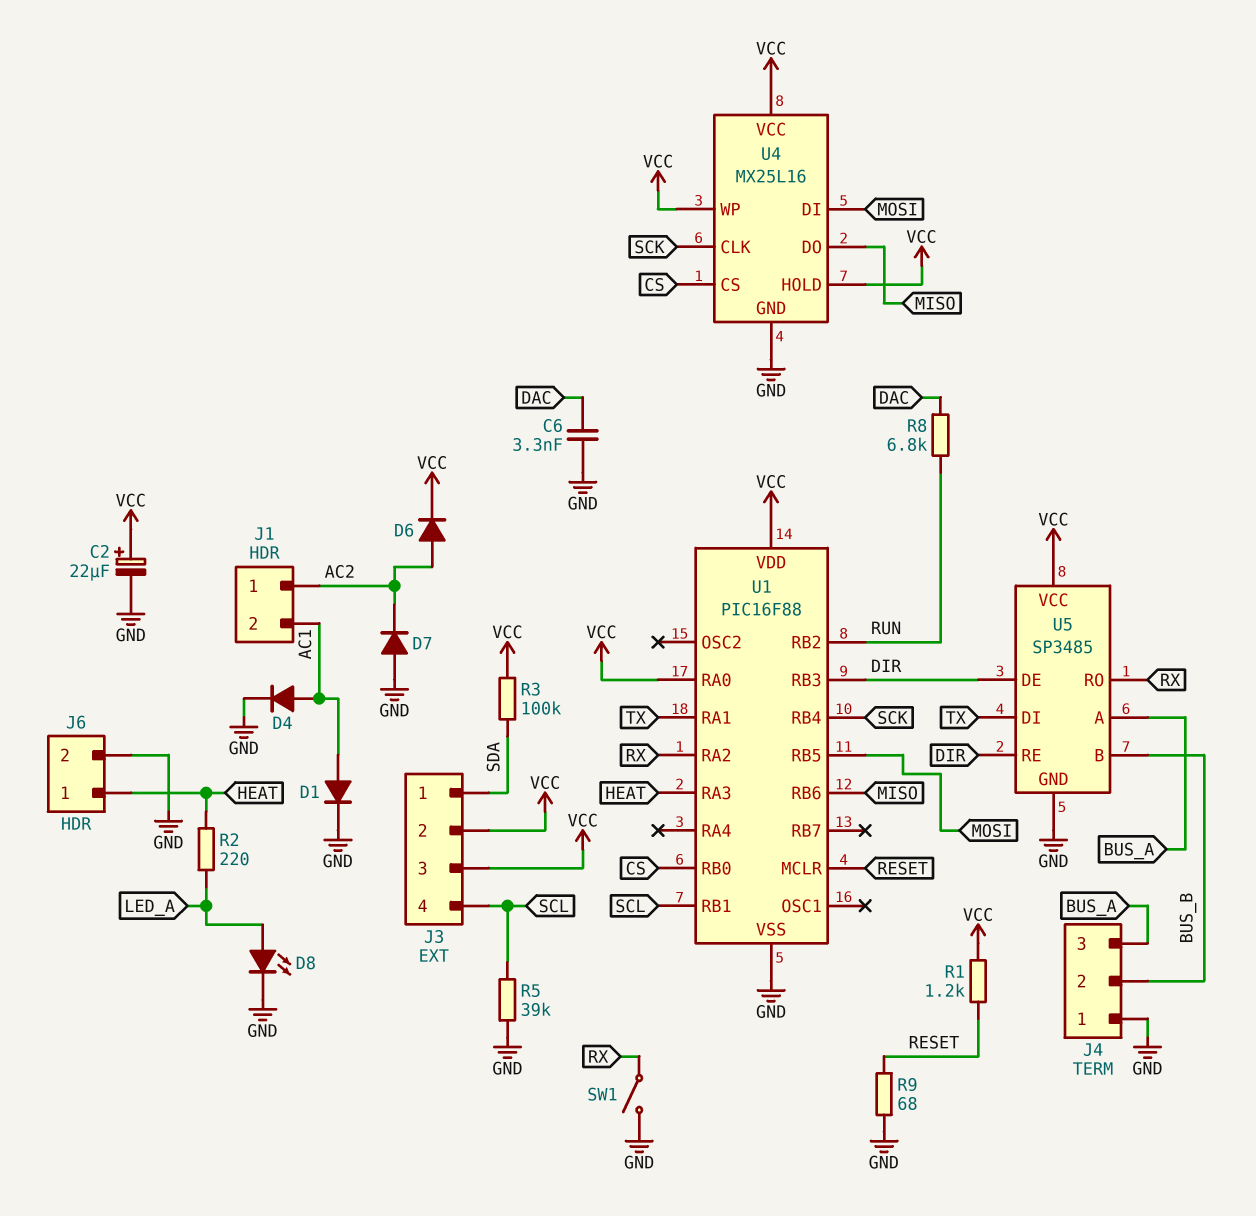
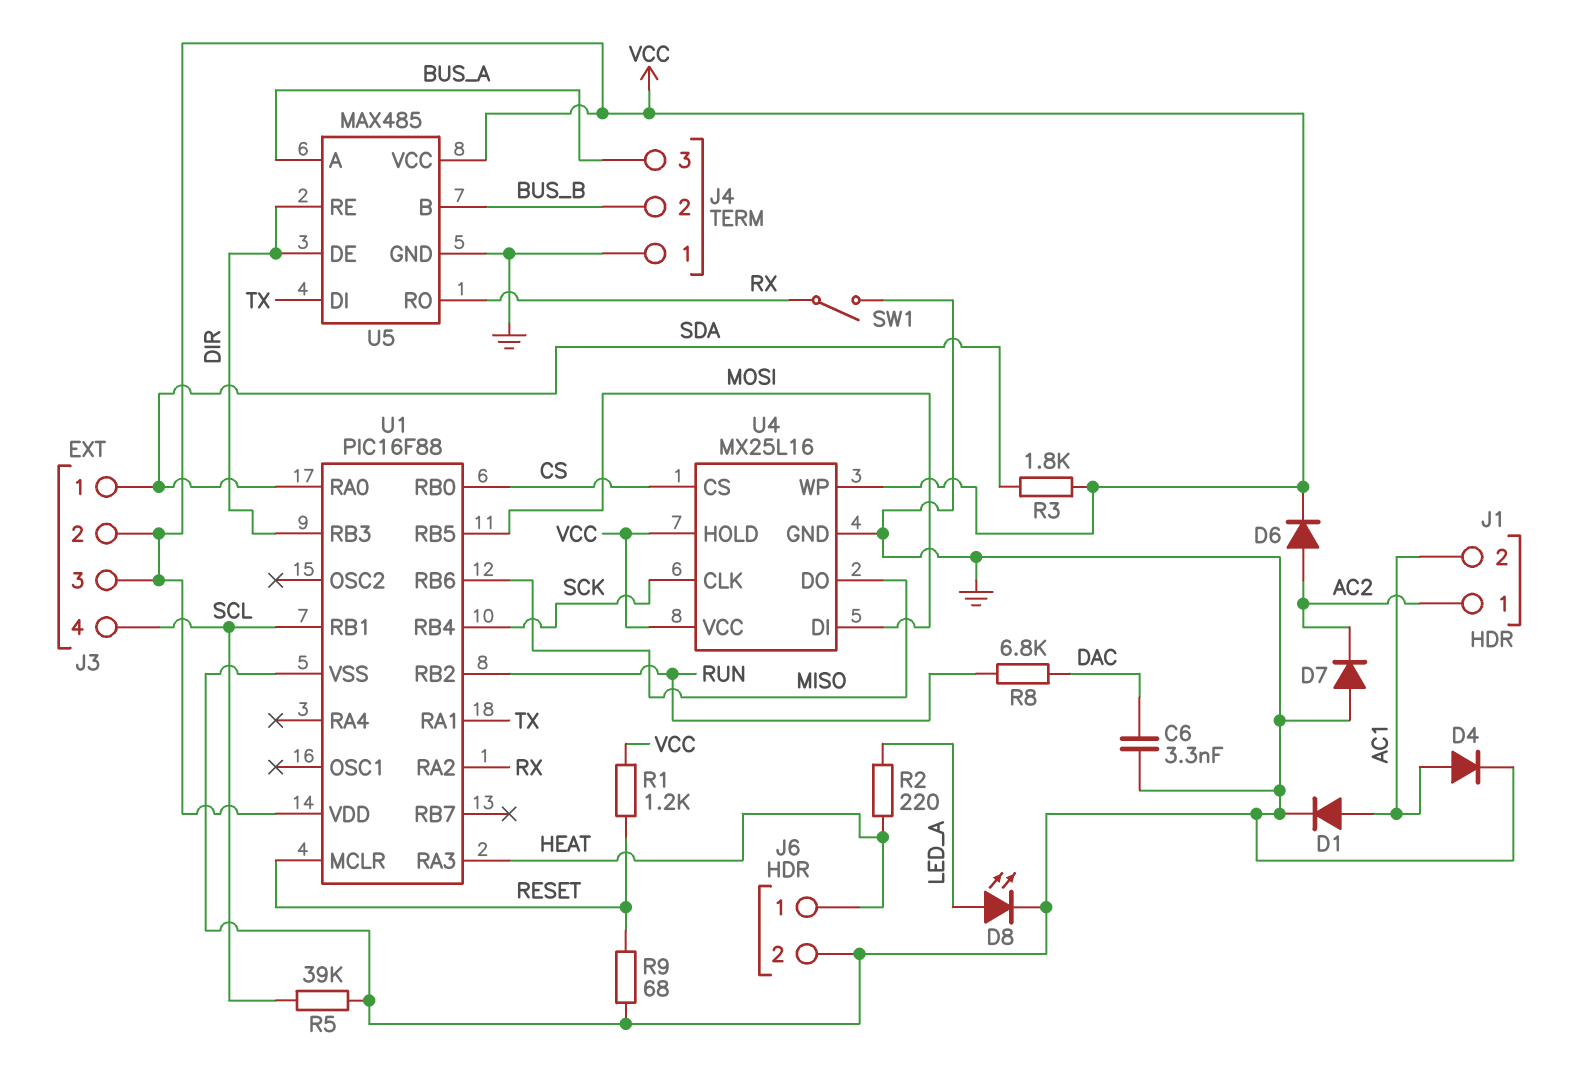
C2: 22uF (plus VCC, minus GND) -> none
R3: 100k (SDA, VCC) -> 1.8k (SDA, VCC)
U1 pin RA0: VCC -> SDA
U5: SP3485 -> MAX485

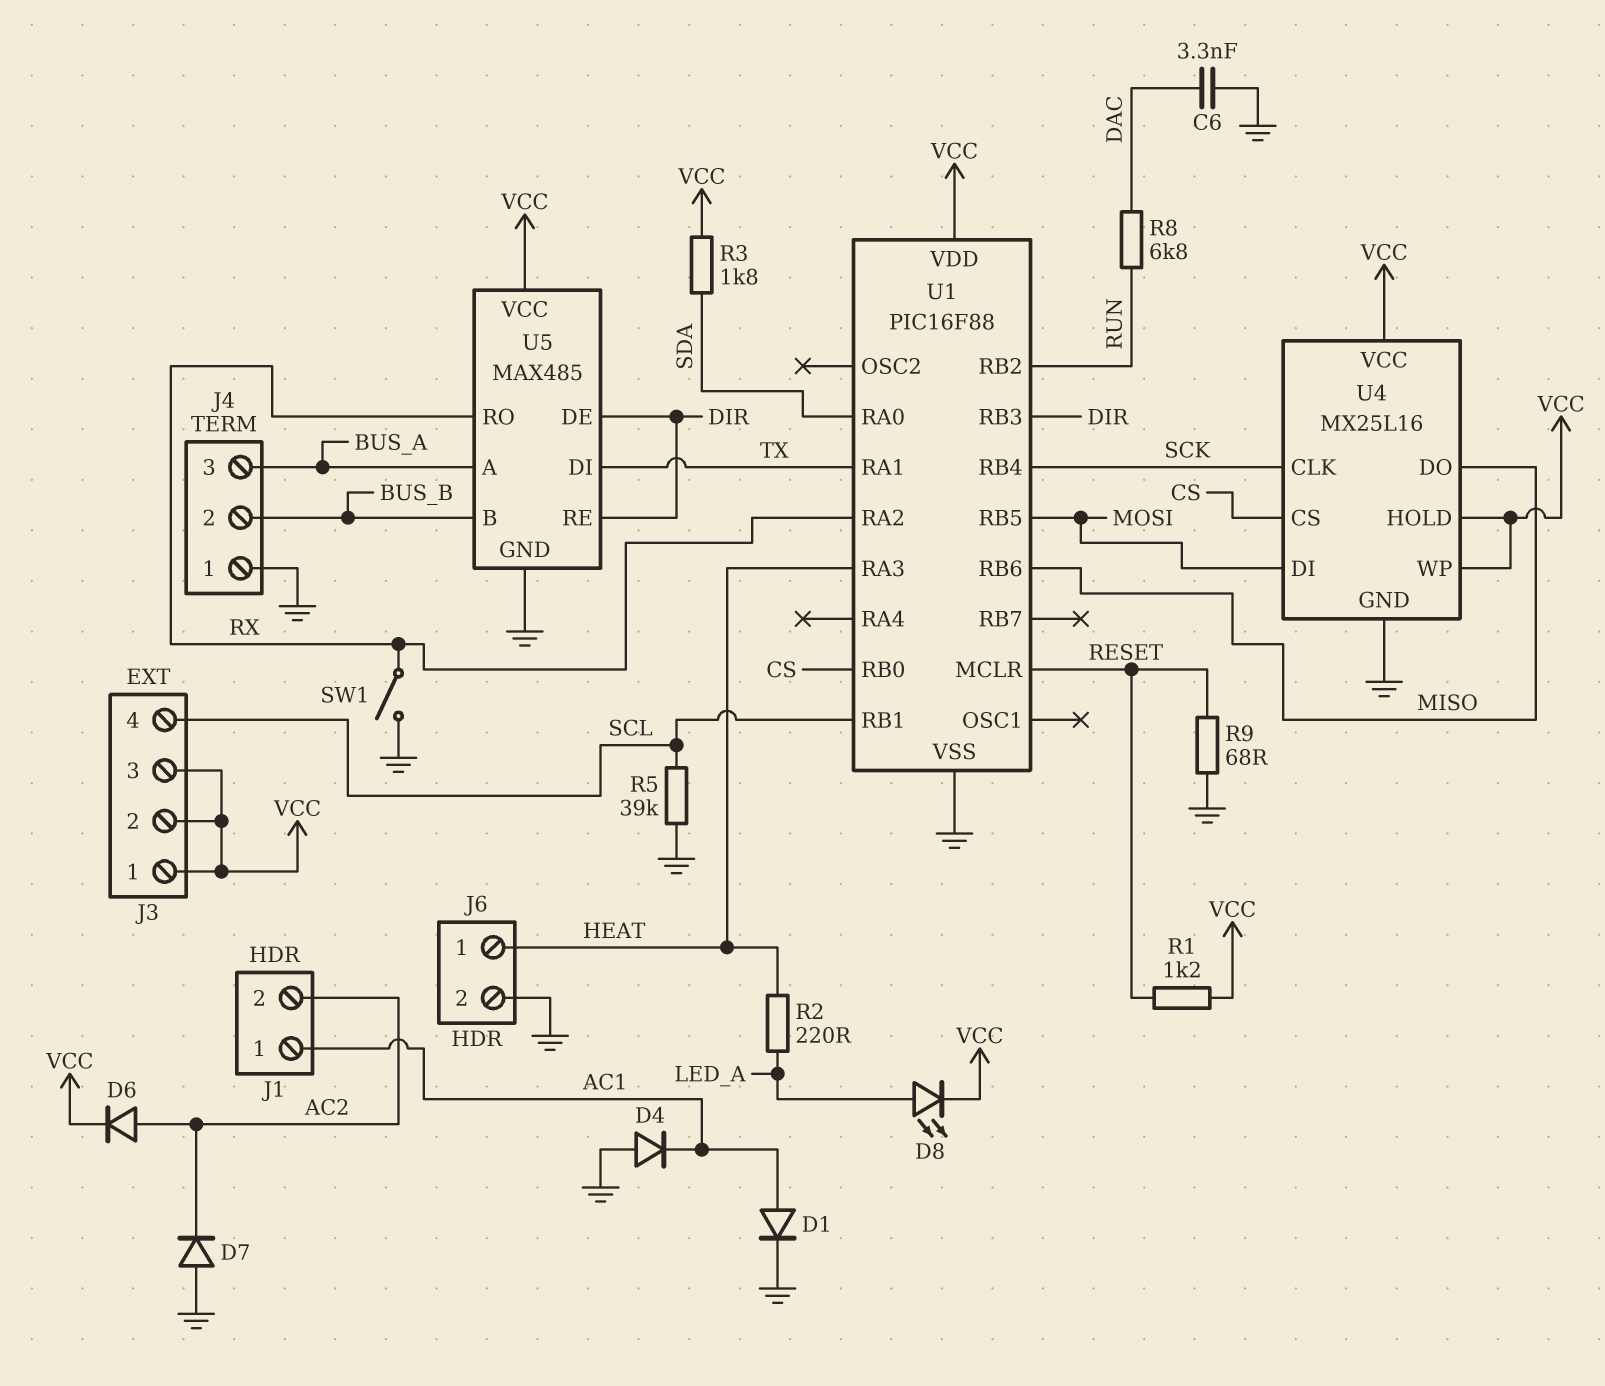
D4: diode (A AC1, K GND) -> diode (A GND, K AC1)
D8: LED (A LED_A, K GND) -> LED (A LED_A, K VCC)
J1 pin 1: AC2 -> AC1
J1 pin 2: AC1 -> AC2
J3 pin 1: SDA -> VCC

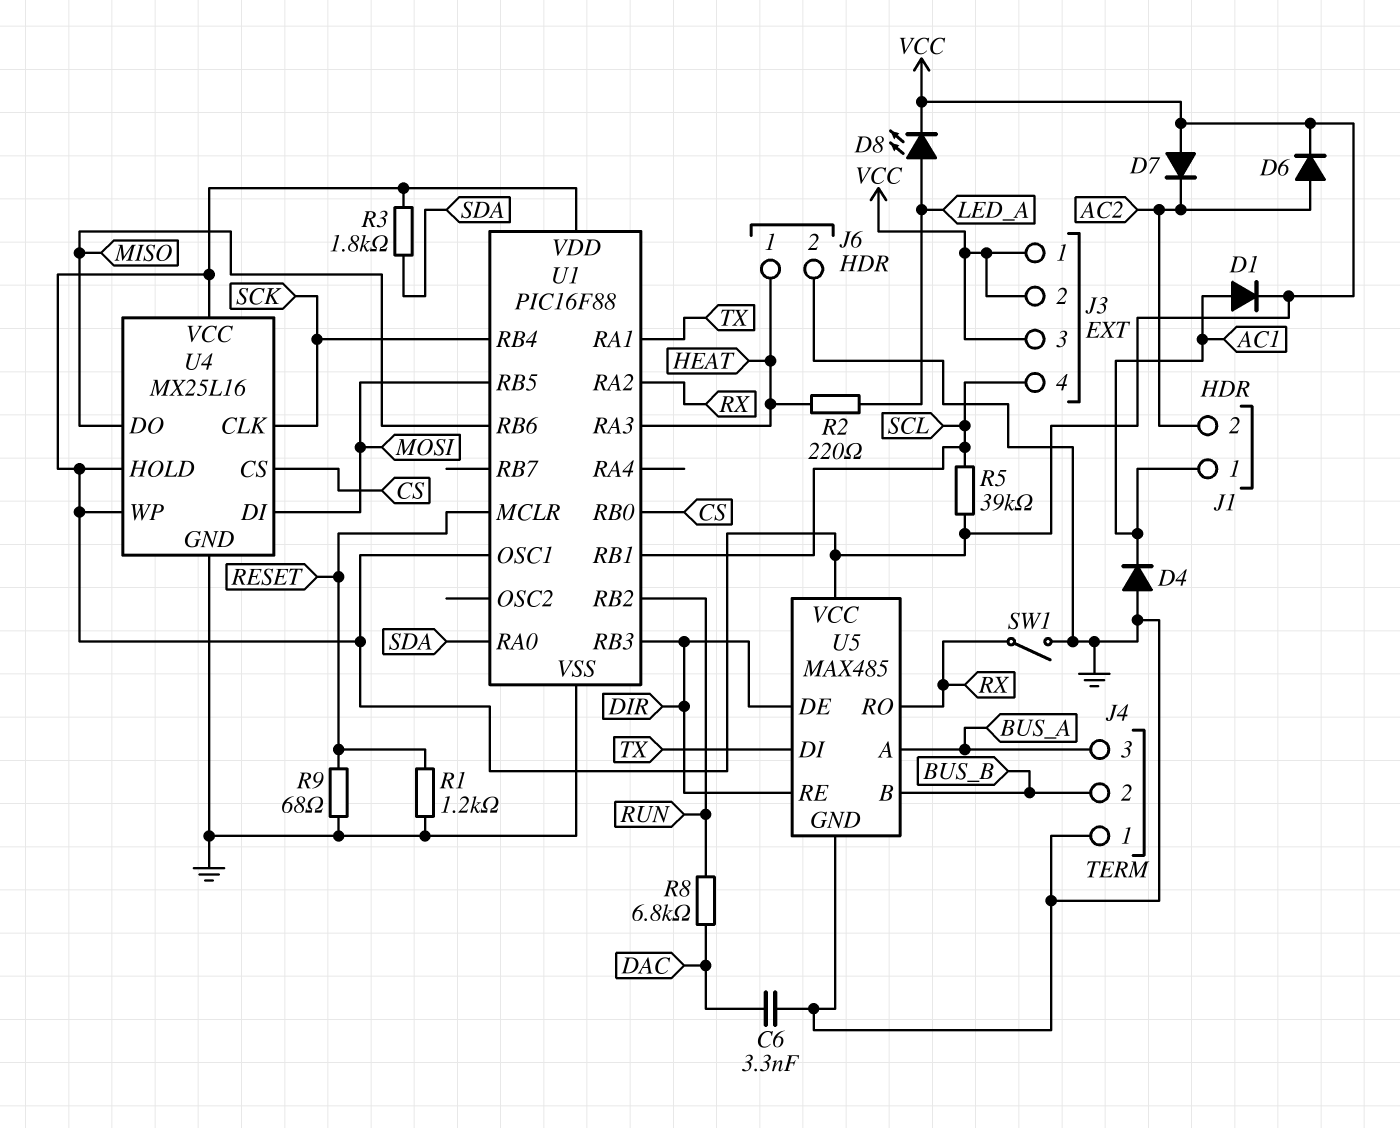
D1: diode (A AC1, K GND) -> diode (A AC1, K VCC)
D7: diode (A GND, K AC2) -> diode (A VCC, K AC2)
R1: 1.2k (RESET, VCC) -> 1.2k (GND, RESET)
R5: 39k (GND, SCL) -> 39k (SCL, VCC)
U1 pin OSC1: none -> VCC

